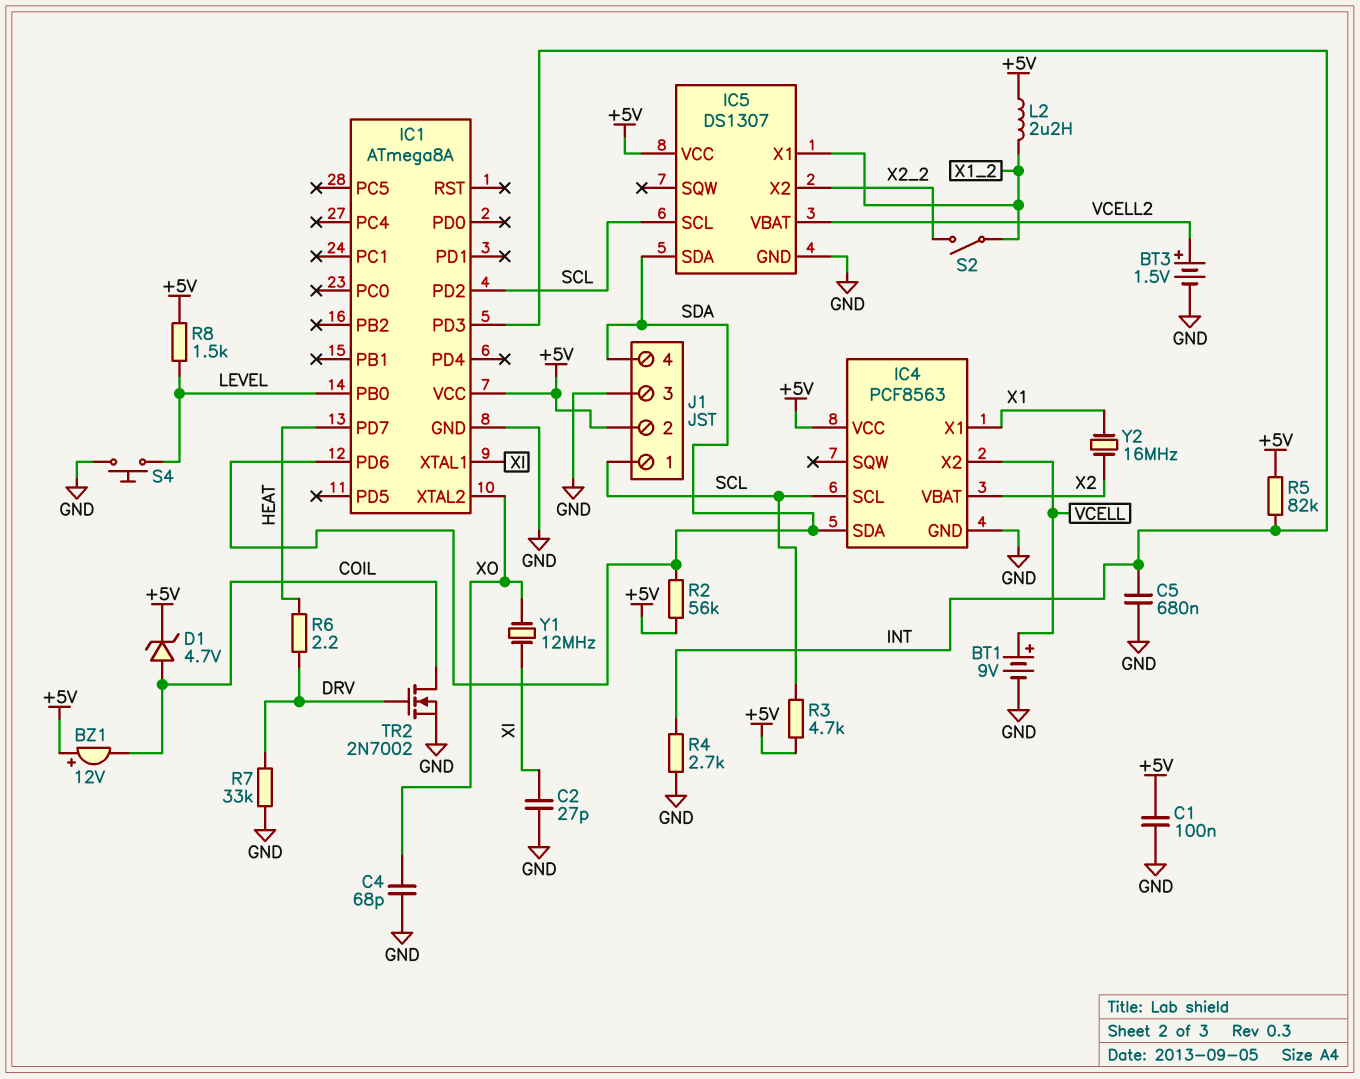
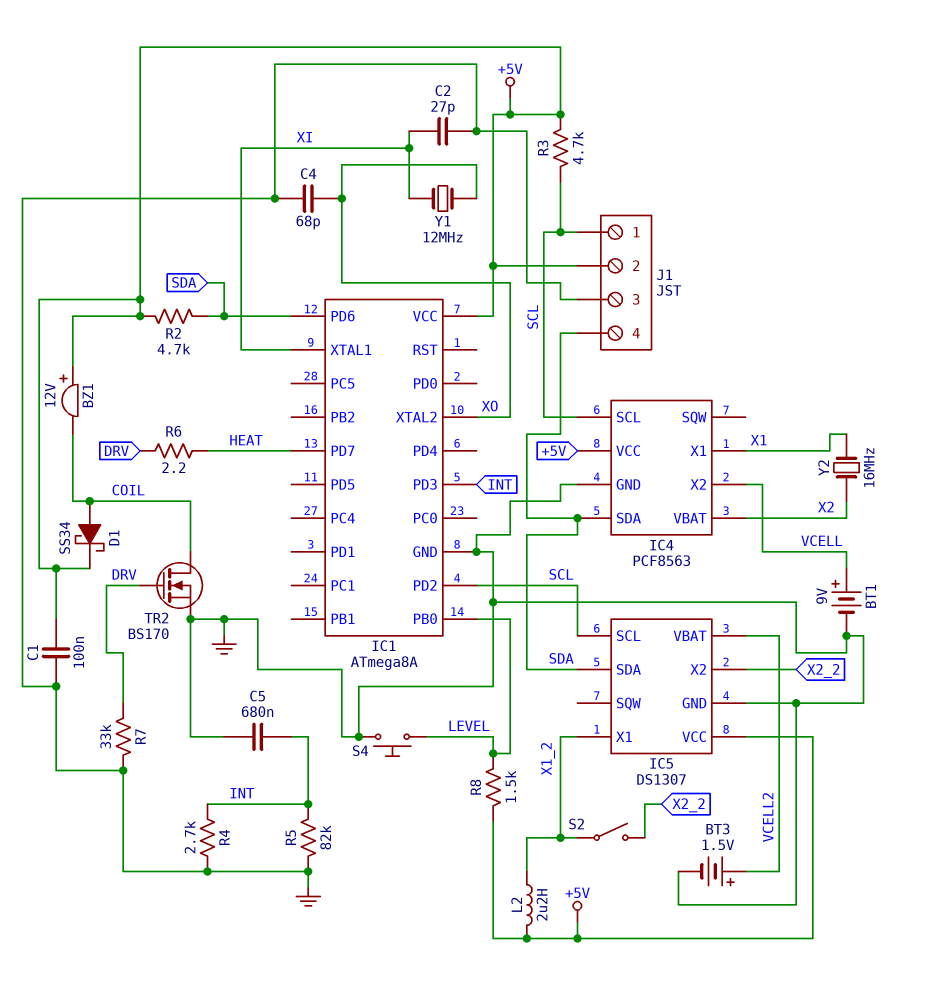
D1: zener 4.7V (A COIL, K +5V) -> schottky SS34 (A COIL, K +5V)
R2: 56k (+5V, SDA) -> 4.7k (+5V, SDA)
R5: 82k (+5V, INT) -> 82k (GND, INT)
TR2: NMOS 2N7002 (G DRV, D COIL, S GND) -> NMOS BS170 (G DRV, D COIL, S GND)

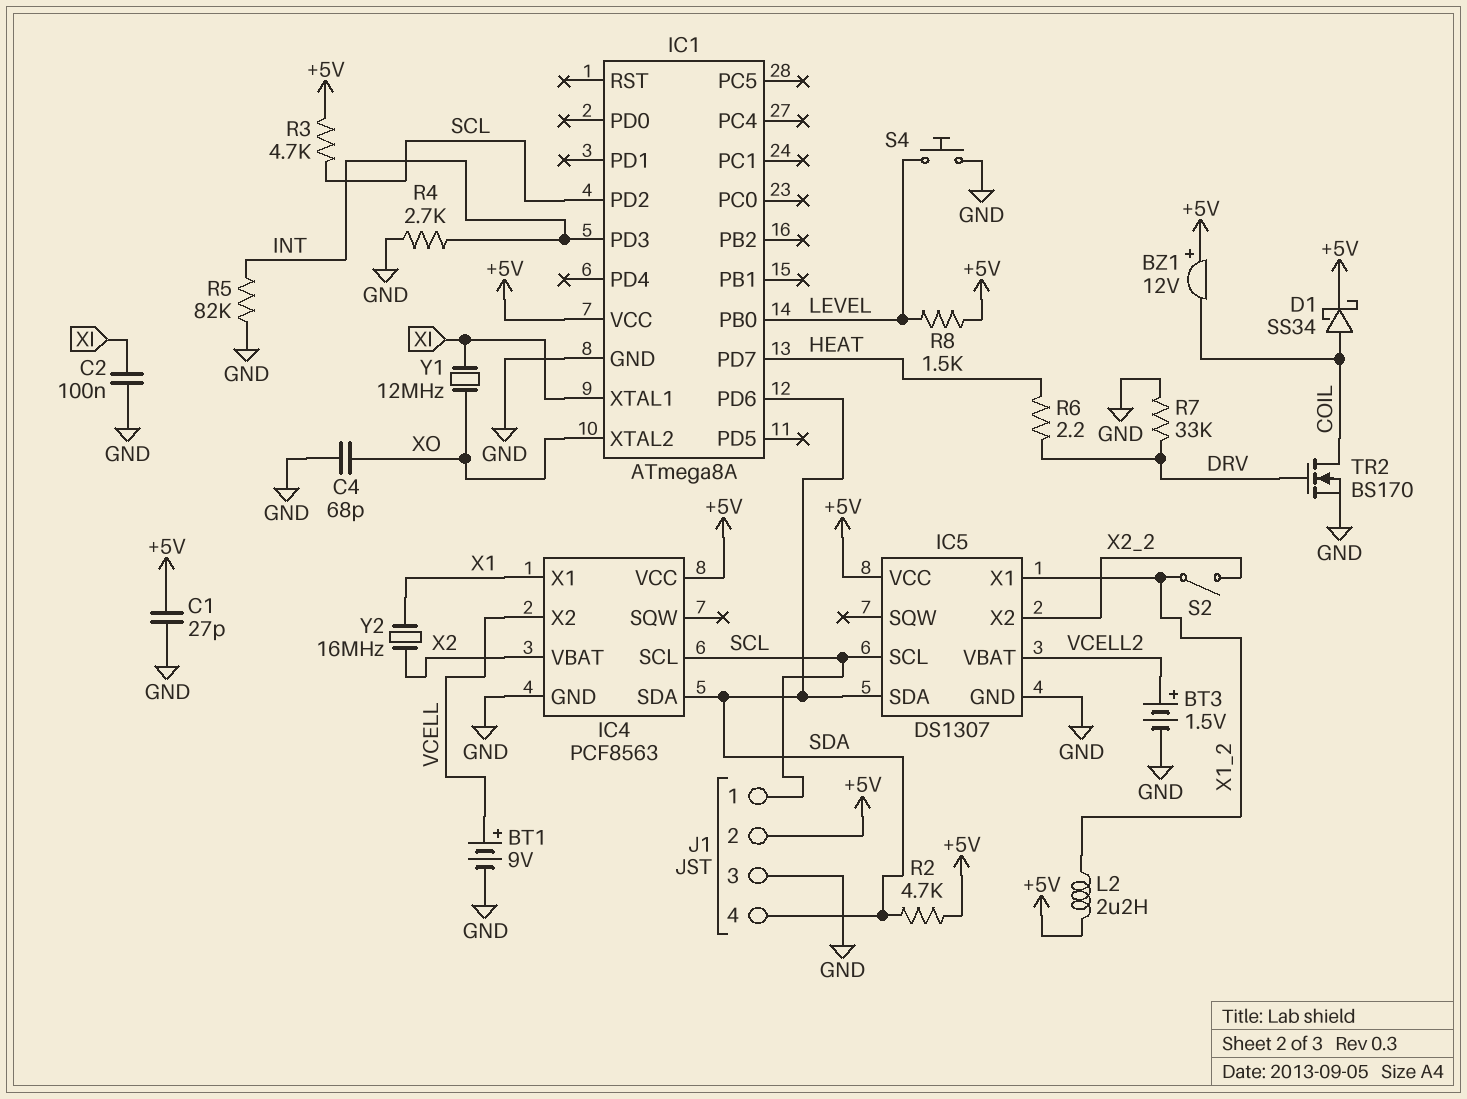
C1: 100nF (+5V, GND) -> 27pF (+5V, GND)
C2: 27pF (GND, XI) -> 100nF (GND, XI)
C5: 680nF (GND, INT) -> none

